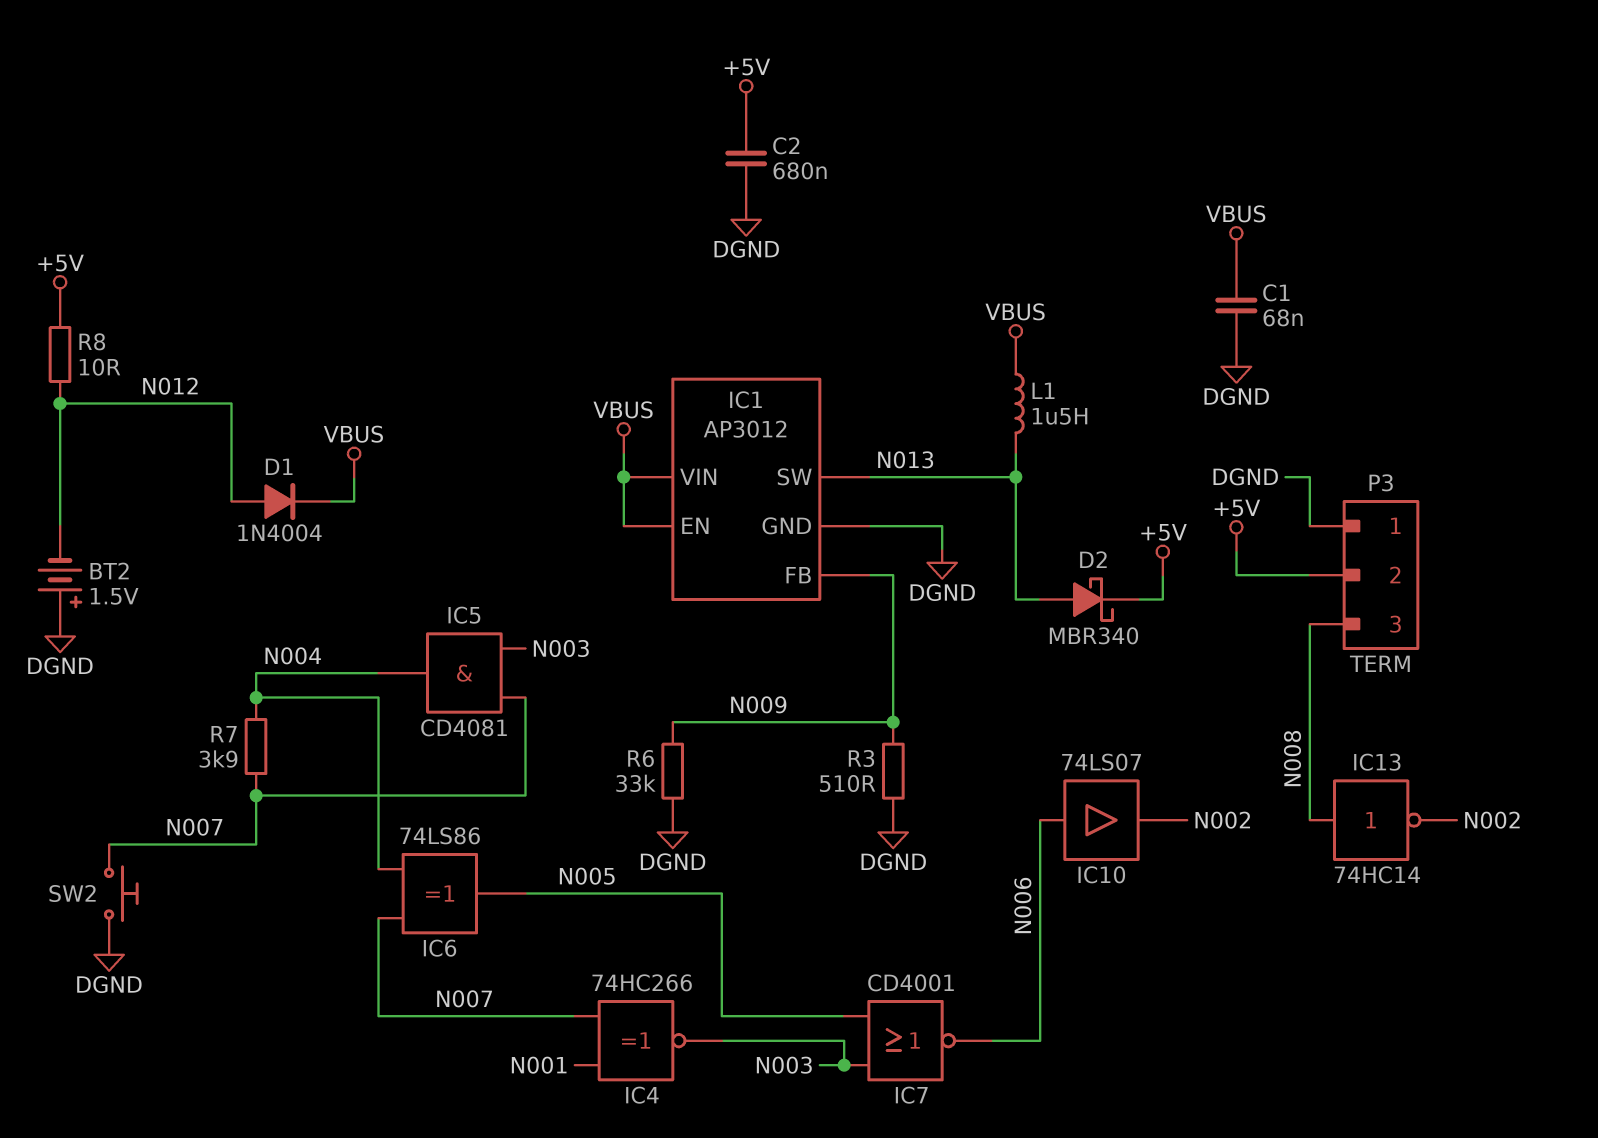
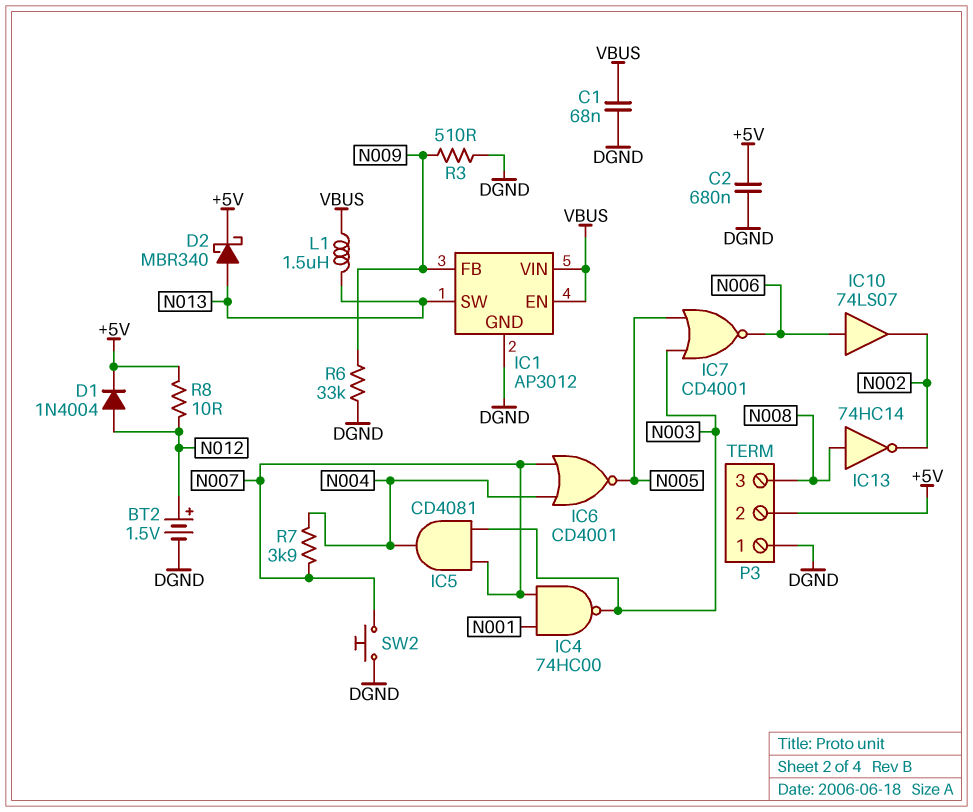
BT2: 1.5V (plus DGND, minus N012) -> 1.5V (plus N012, minus DGND)
D1: diode 1N4004 (A N012, K VBUS) -> diode 1N4004 (A N012, K +5V)
IC4: XNOR 74HC266 (in N001, in N007, out N003) -> NAND 74HC00 (in N001, in N007, out N003)
IC6: XOR 74LS86 (in N004, in N007, out N005) -> NOR CD4001 (in N004, in N007, out N005)

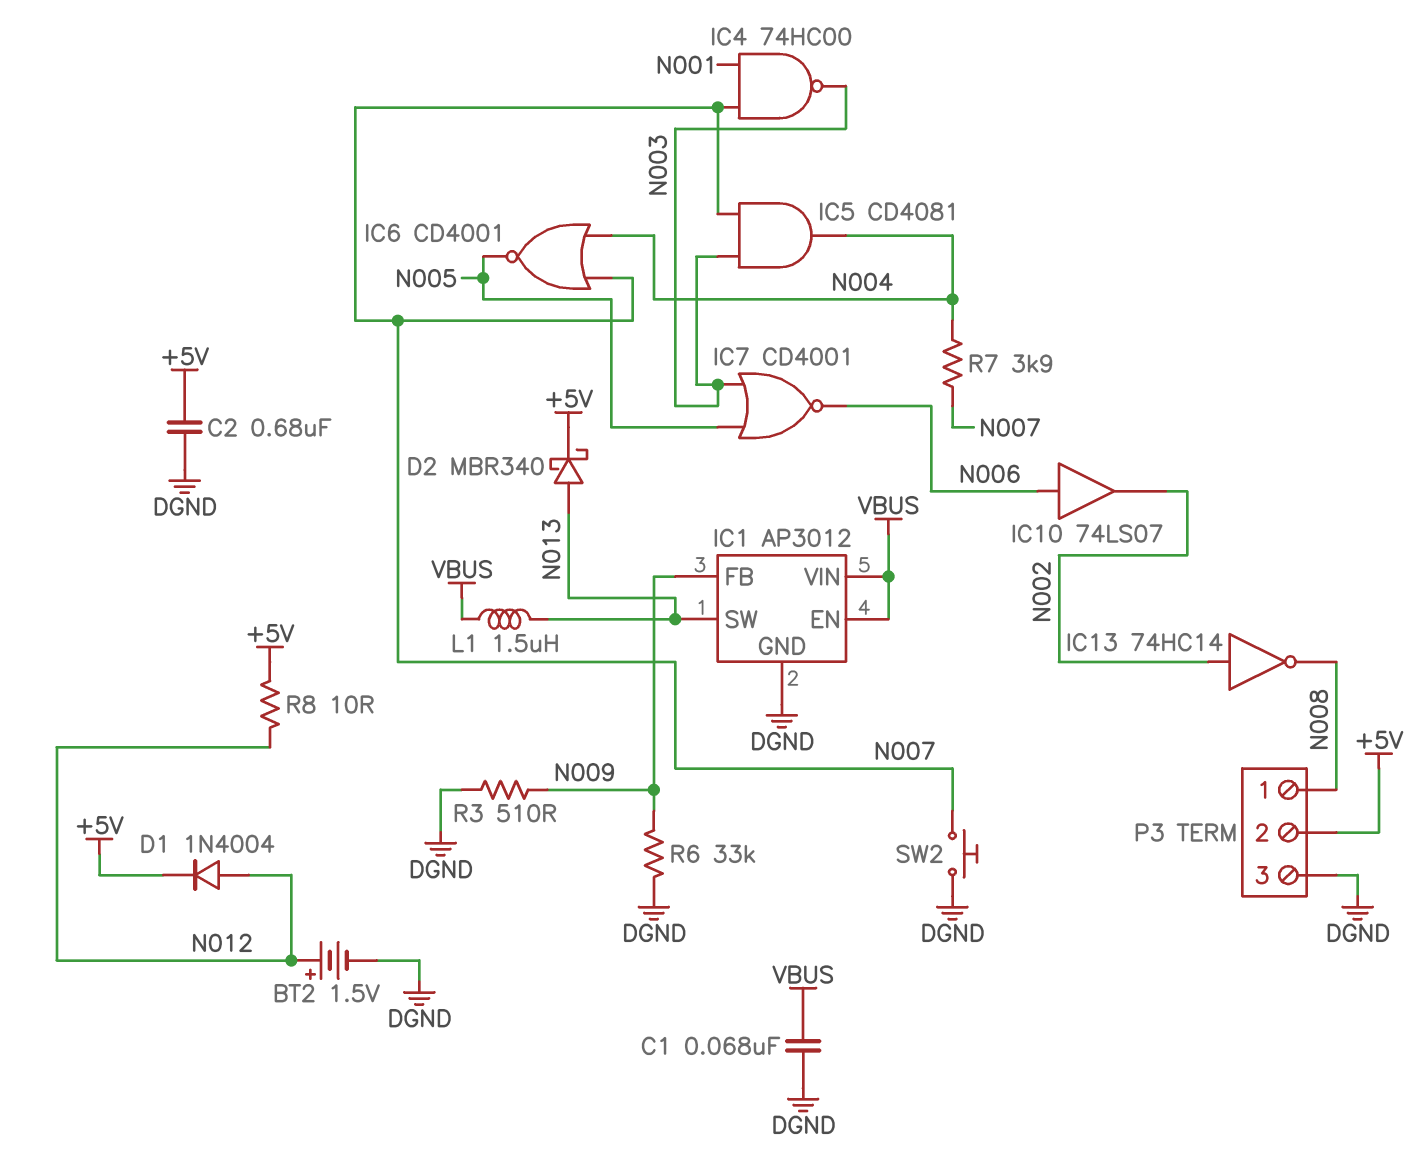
IC13: NOT 74HC14 (in N008, out N002) -> NOT 74HC14 (in N002, out N008)
P3 pin 1: DGND -> N008
P3 pin 3: N008 -> DGND

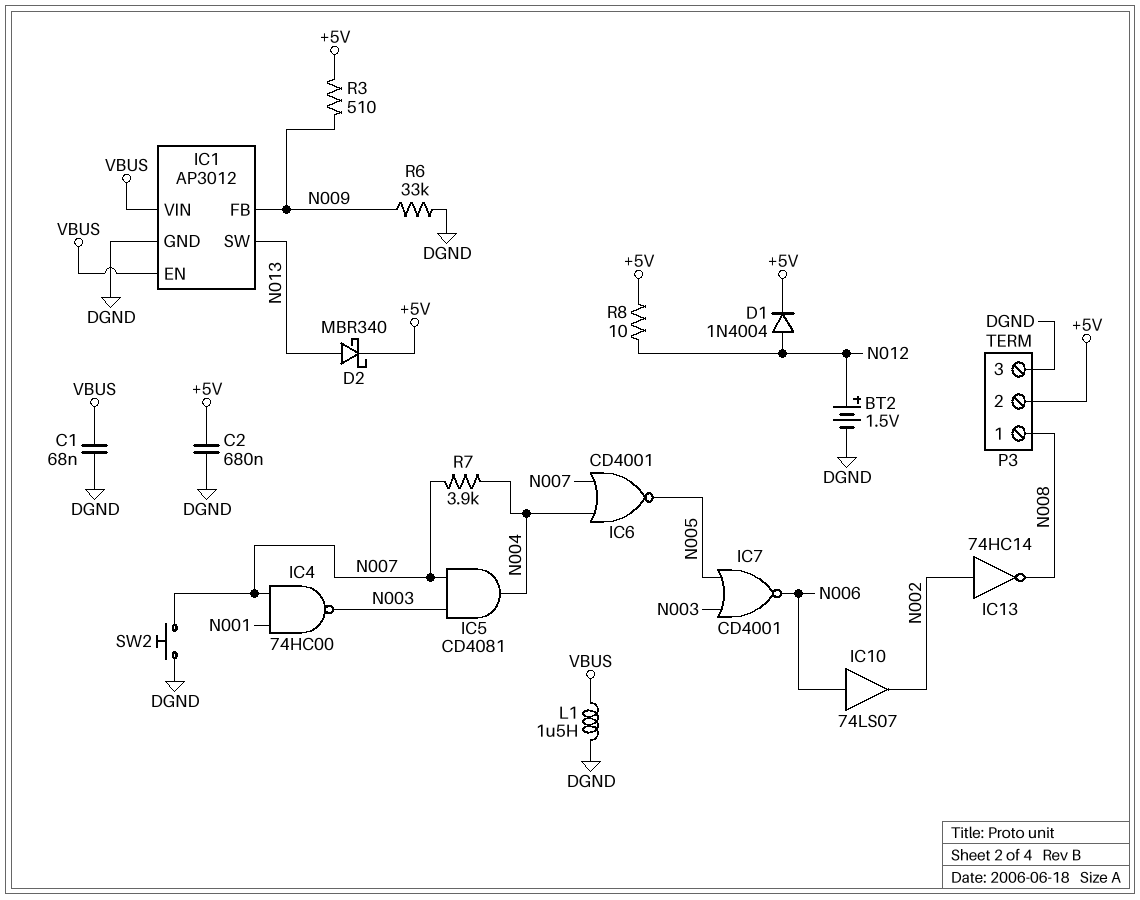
L1: 1.5uH (N013, VBUS) -> 1.5uH (DGND, VBUS)
R3: 510 (DGND, N009) -> 510 (+5V, N009)

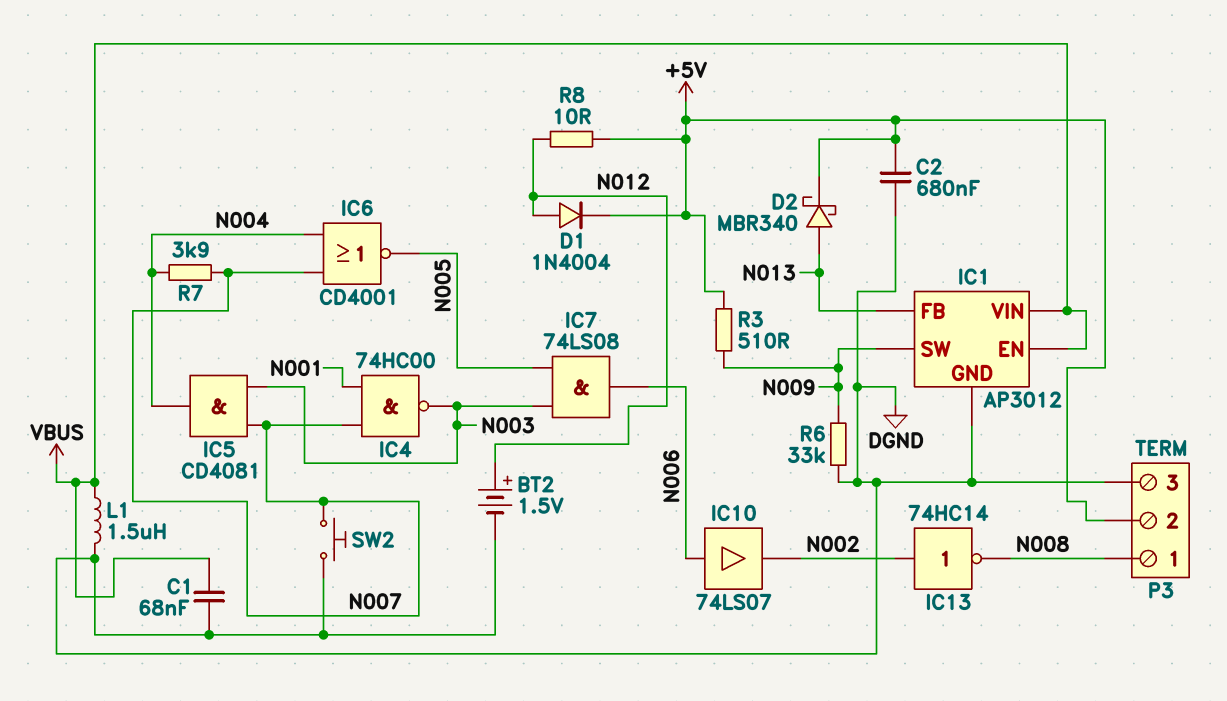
IC1 pin FB: N009 -> N013
IC1 pin SW: N013 -> N009
IC7: NOR CD4001 (in N003, in N005, out N006) -> AND 74LS08 (in N003, in N005, out N006)

